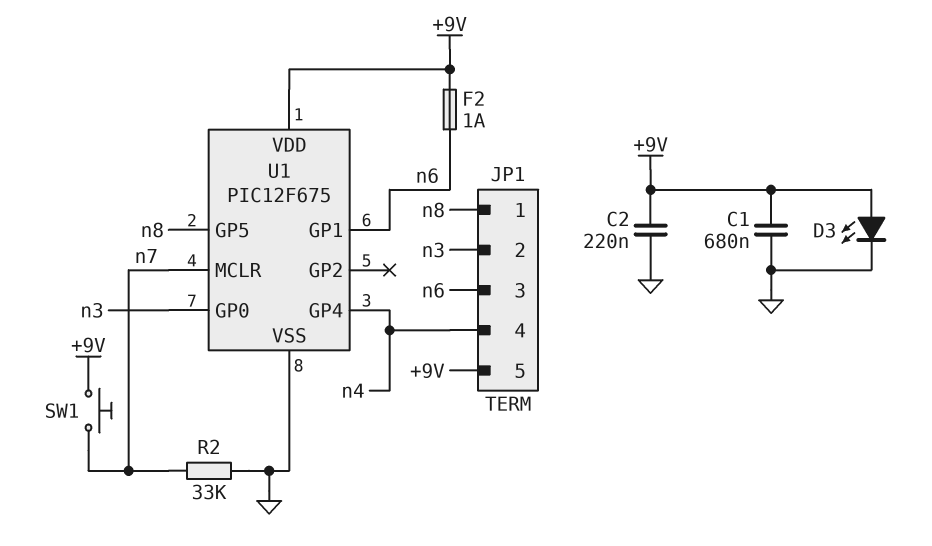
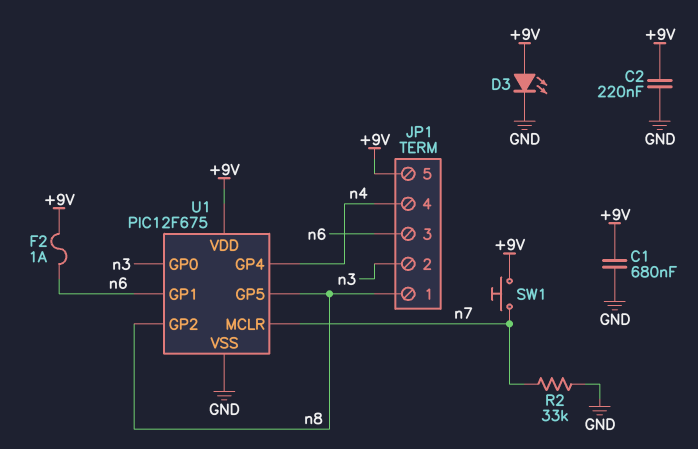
U1 pin GP2: none -> n8

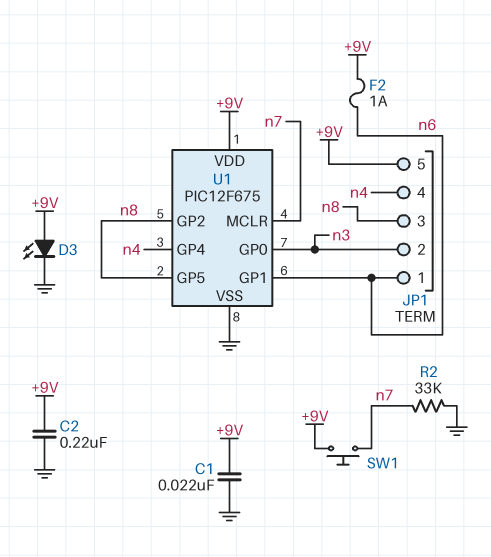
C1: 680nF (+9V, GND) -> 22nF (+9V, GND)
JP1 pin 1: n8 -> n6
JP1 pin 3: n6 -> n8

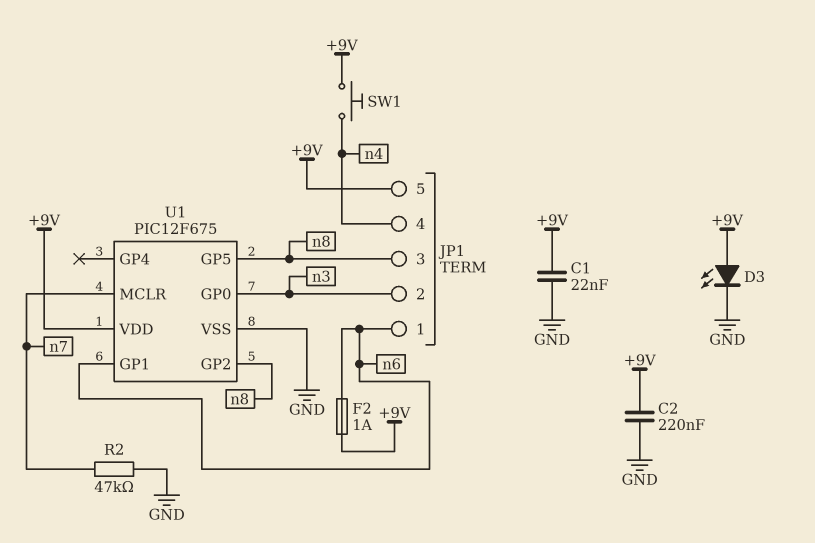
R2: 33k (GND, n7) -> 47k (GND, n7)
SW1: button (+9V, n7) -> button (+9V, n4)
U1 pin GP4: n4 -> none

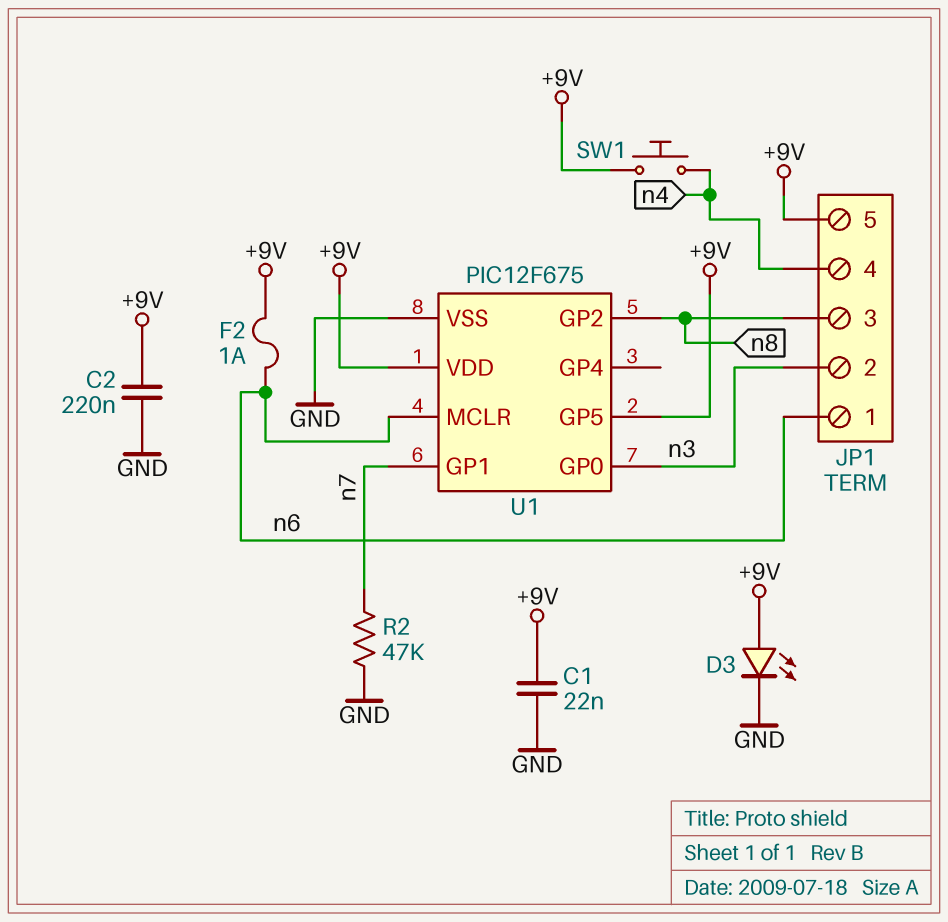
U1 pin GP1: n6 -> n7
U1 pin GP5: n8 -> +9V
U1 pin MCLR: n7 -> n6

